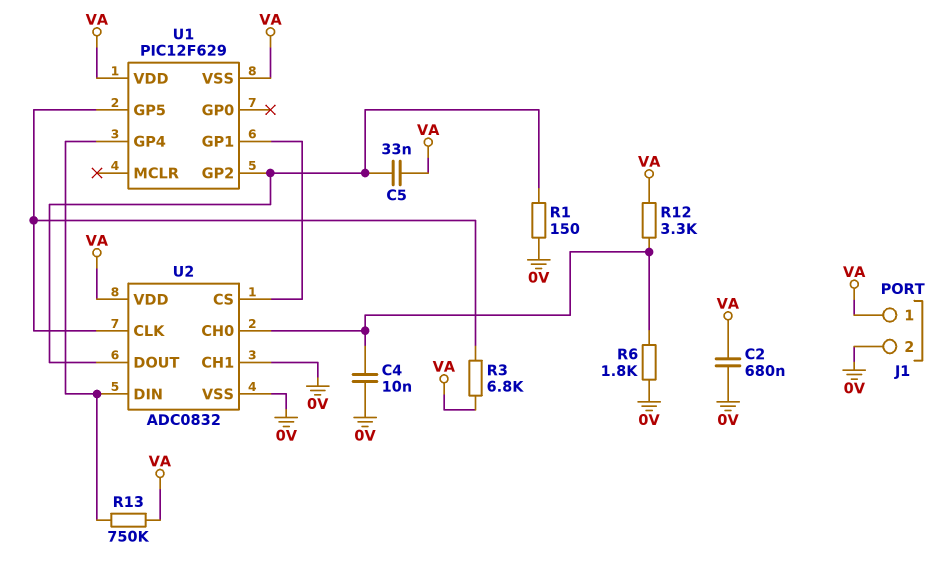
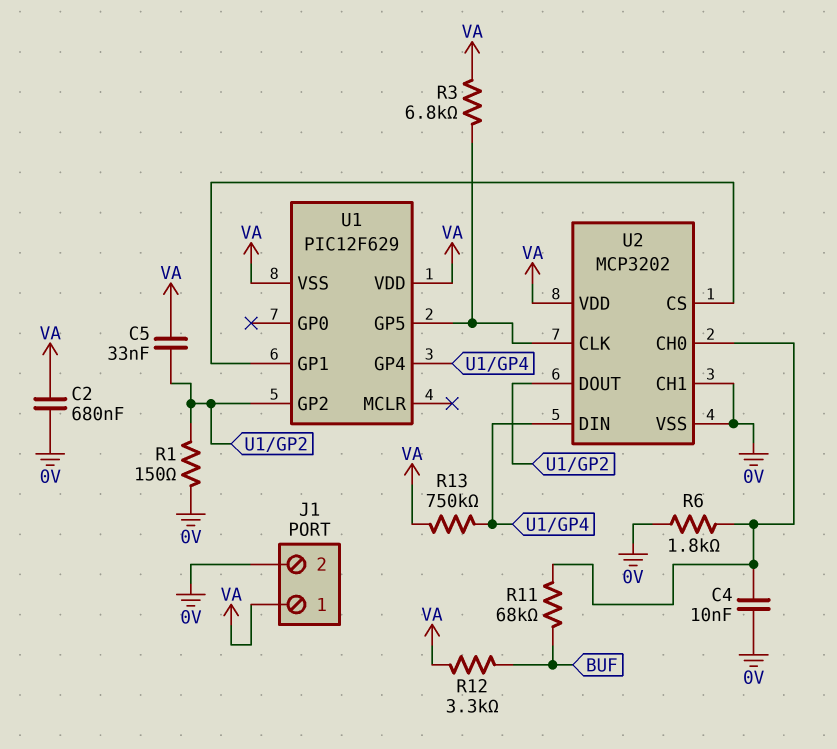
R11: none -> 68k (BUF, U2/CH0)
R12: 3.3k (U2/CH0, VA) -> 3.3k (BUF, VA)
U2: ADC0832 -> MCP3202

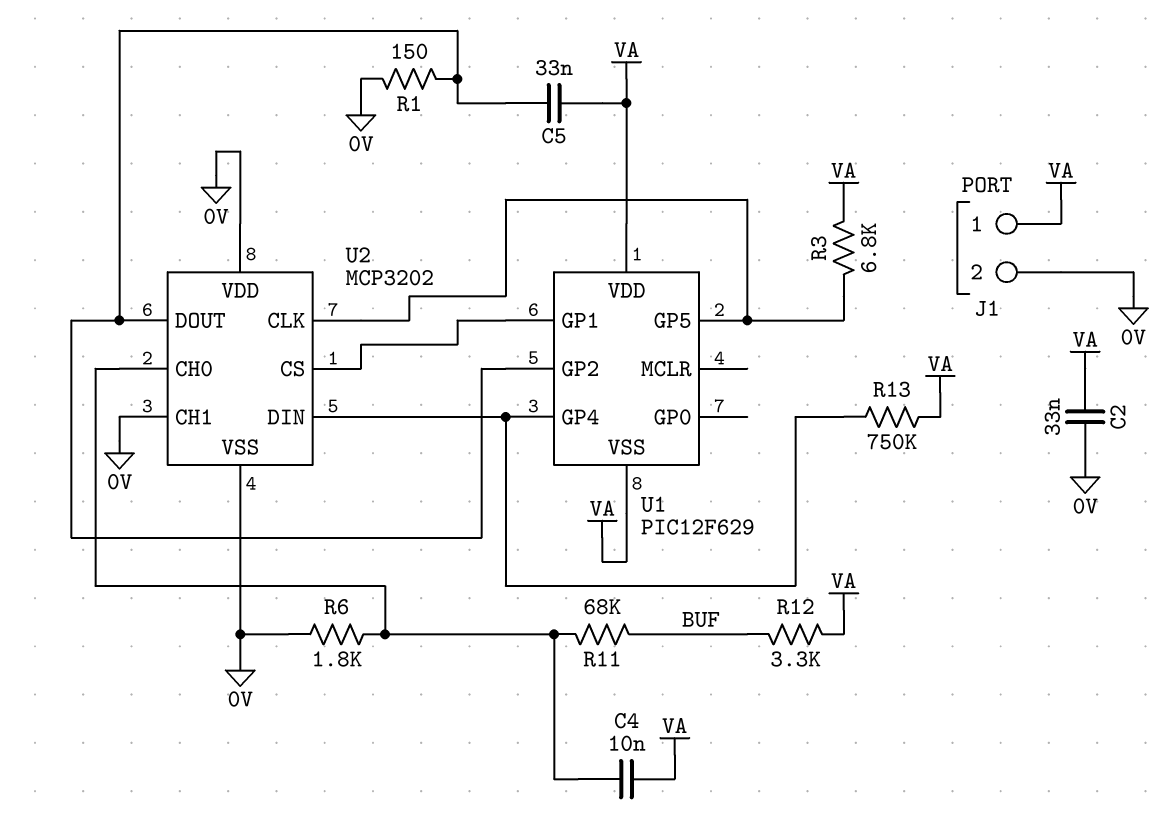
C2: 680nF (0V, VA) -> 33nF (0V, VA)
C4: 10nF (0V, U2/CH0) -> 10nF (U2/CH0, VA)
U2 pin VDD: VA -> 0V

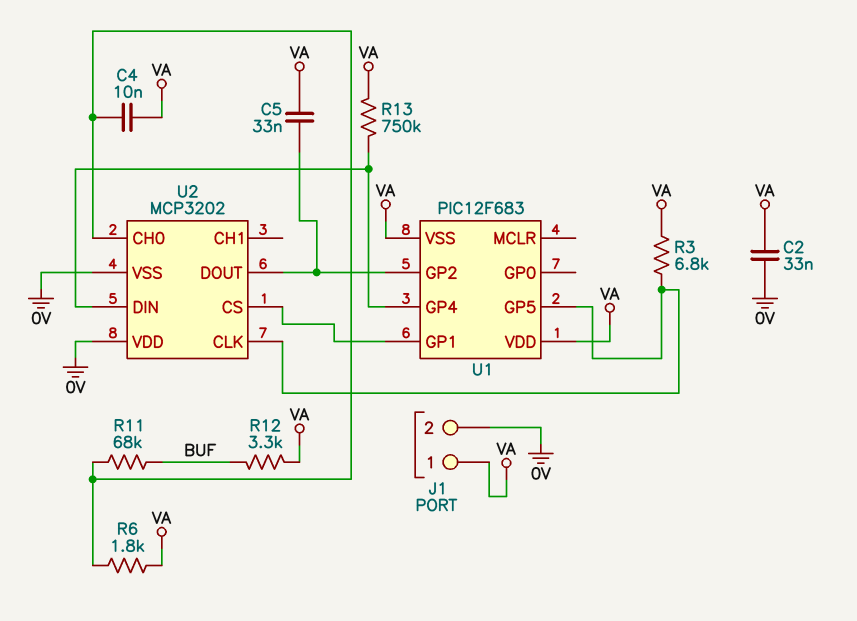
R1: 150 (0V, U1/GP2) -> none
R6: 1.8k (0V, U2/CH0) -> 1.8k (U2/CH0, VA)
U1: PIC12F629 -> PIC12F683
U2 pin CH1: 0V -> none

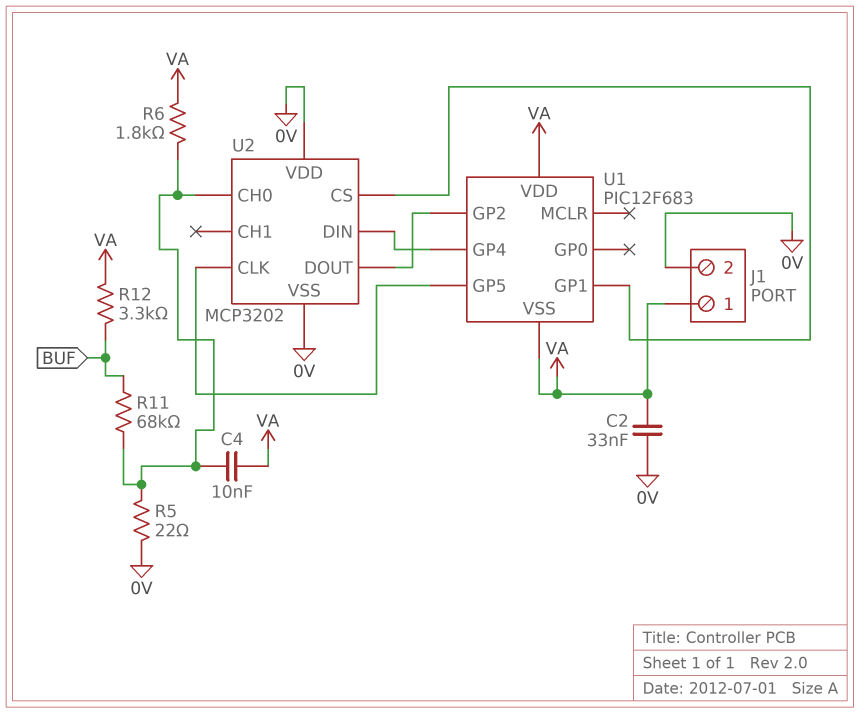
C5: 33nF (U1/GP2, VA) -> none
R3: 6.8k (U1/GP5, VA) -> none
R5: none -> 22 (0V, U2/CH0)
R13: 750k (U1/GP4, VA) -> none

